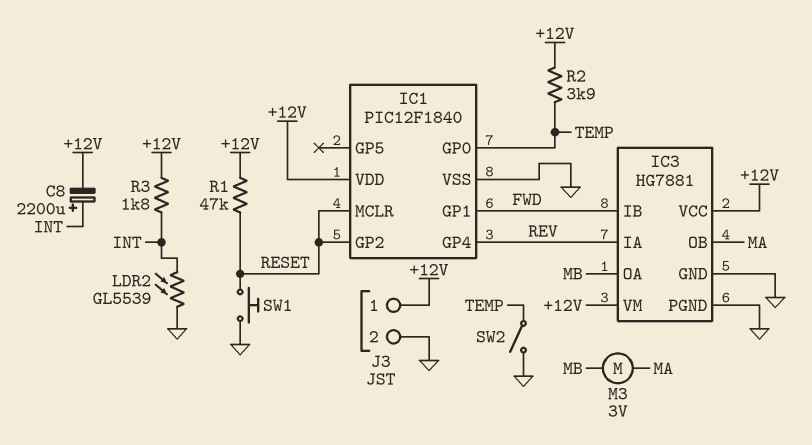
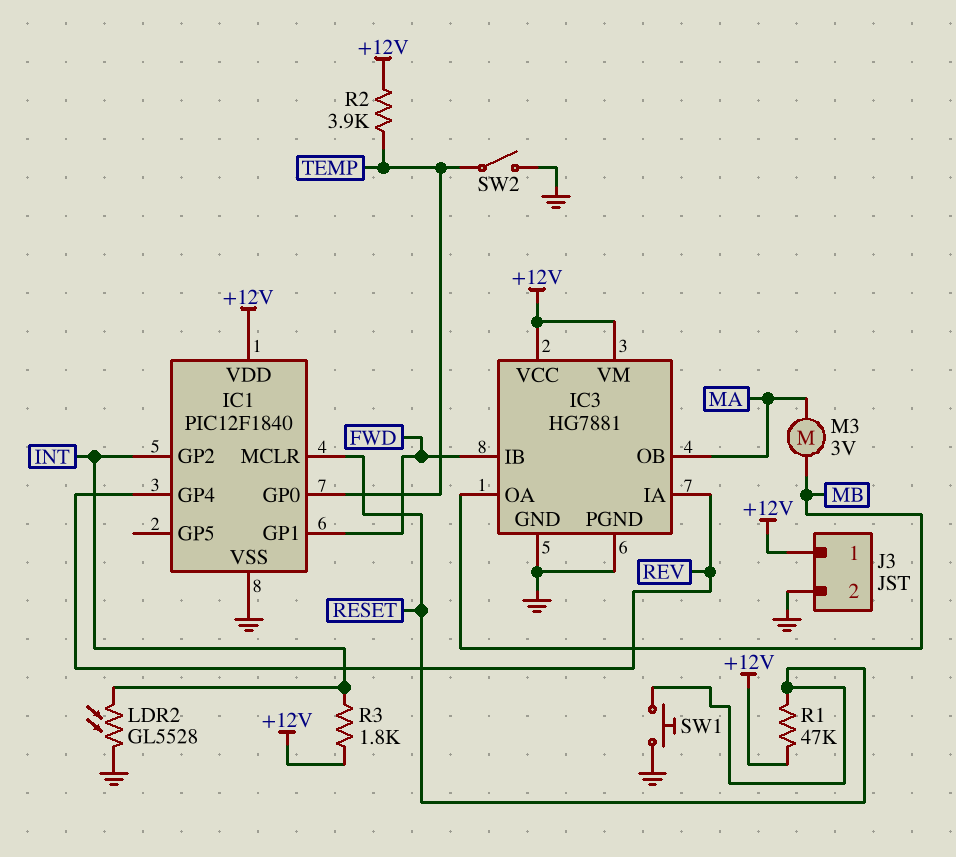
C8: 2200uF (plus INT, minus +12V) -> none
IC1 pin GP2: RESET -> INT
LDR2: GL5539 (GND, INT) -> GL5528 (GND, INT)

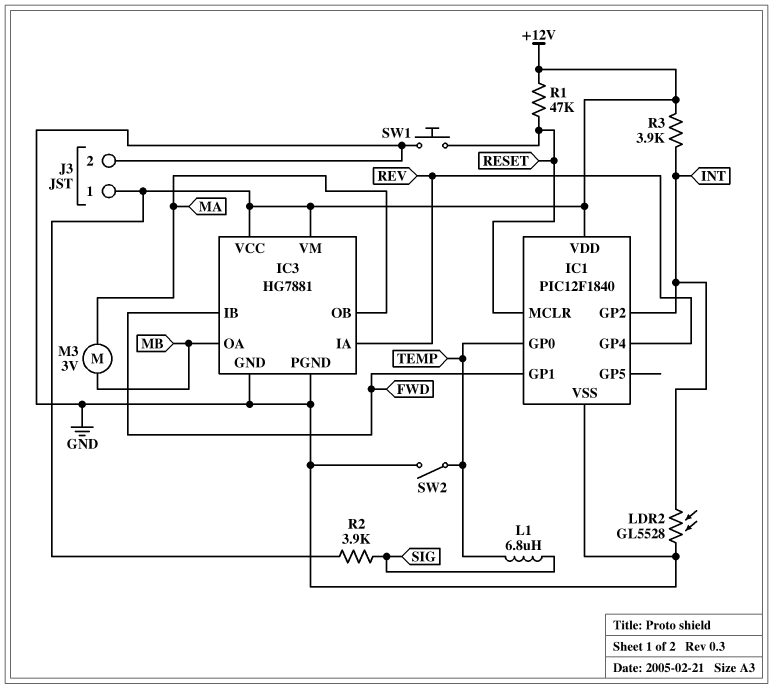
L1: none -> 6.8uH (SIG, TEMP)
R2: 3.9k (+12V, TEMP) -> 3.9k (+12V, SIG)
R3: 1.8k (+12V, INT) -> 3.9k (+12V, INT)

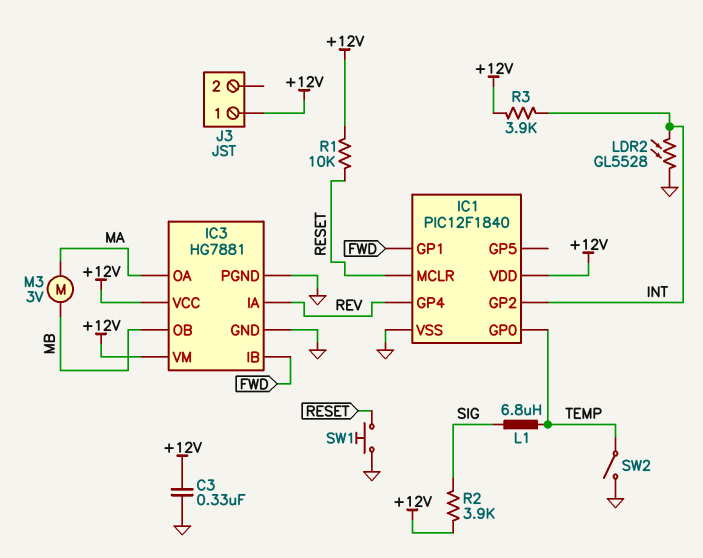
C3: none -> 330nF (+12V, GND)
IC3 pin OA: MB -> MA
IC3 pin OB: MA -> MB
J3 pin 2: GND -> none
R1: 47k (+12V, RESET) -> 10k (+12V, RESET)

